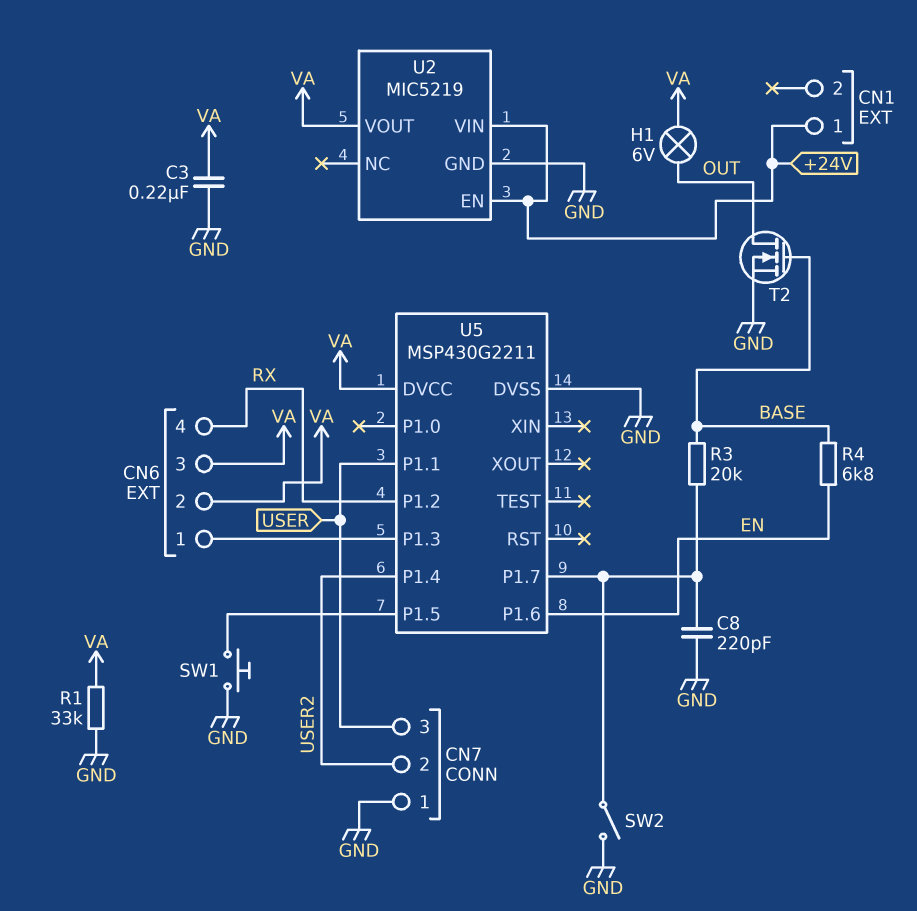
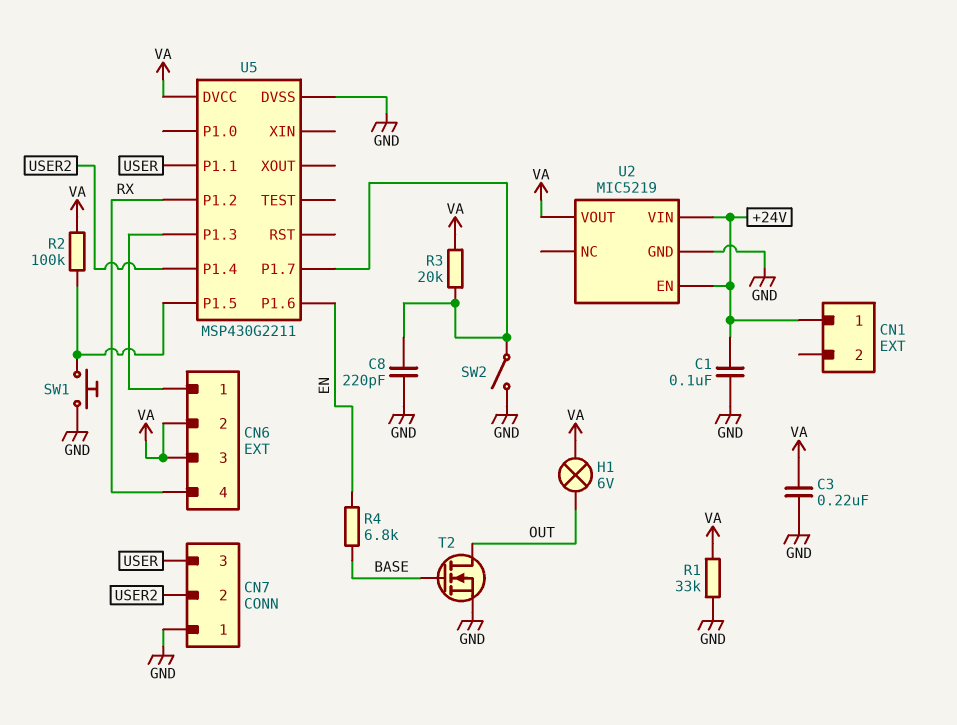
C1: none -> 100nF (+24V, GND)
R2: none -> 100k (U5/P1.5, VA)
R3: 20k (BASE, U5/P1.7) -> 20k (U5/P1.7, VA)

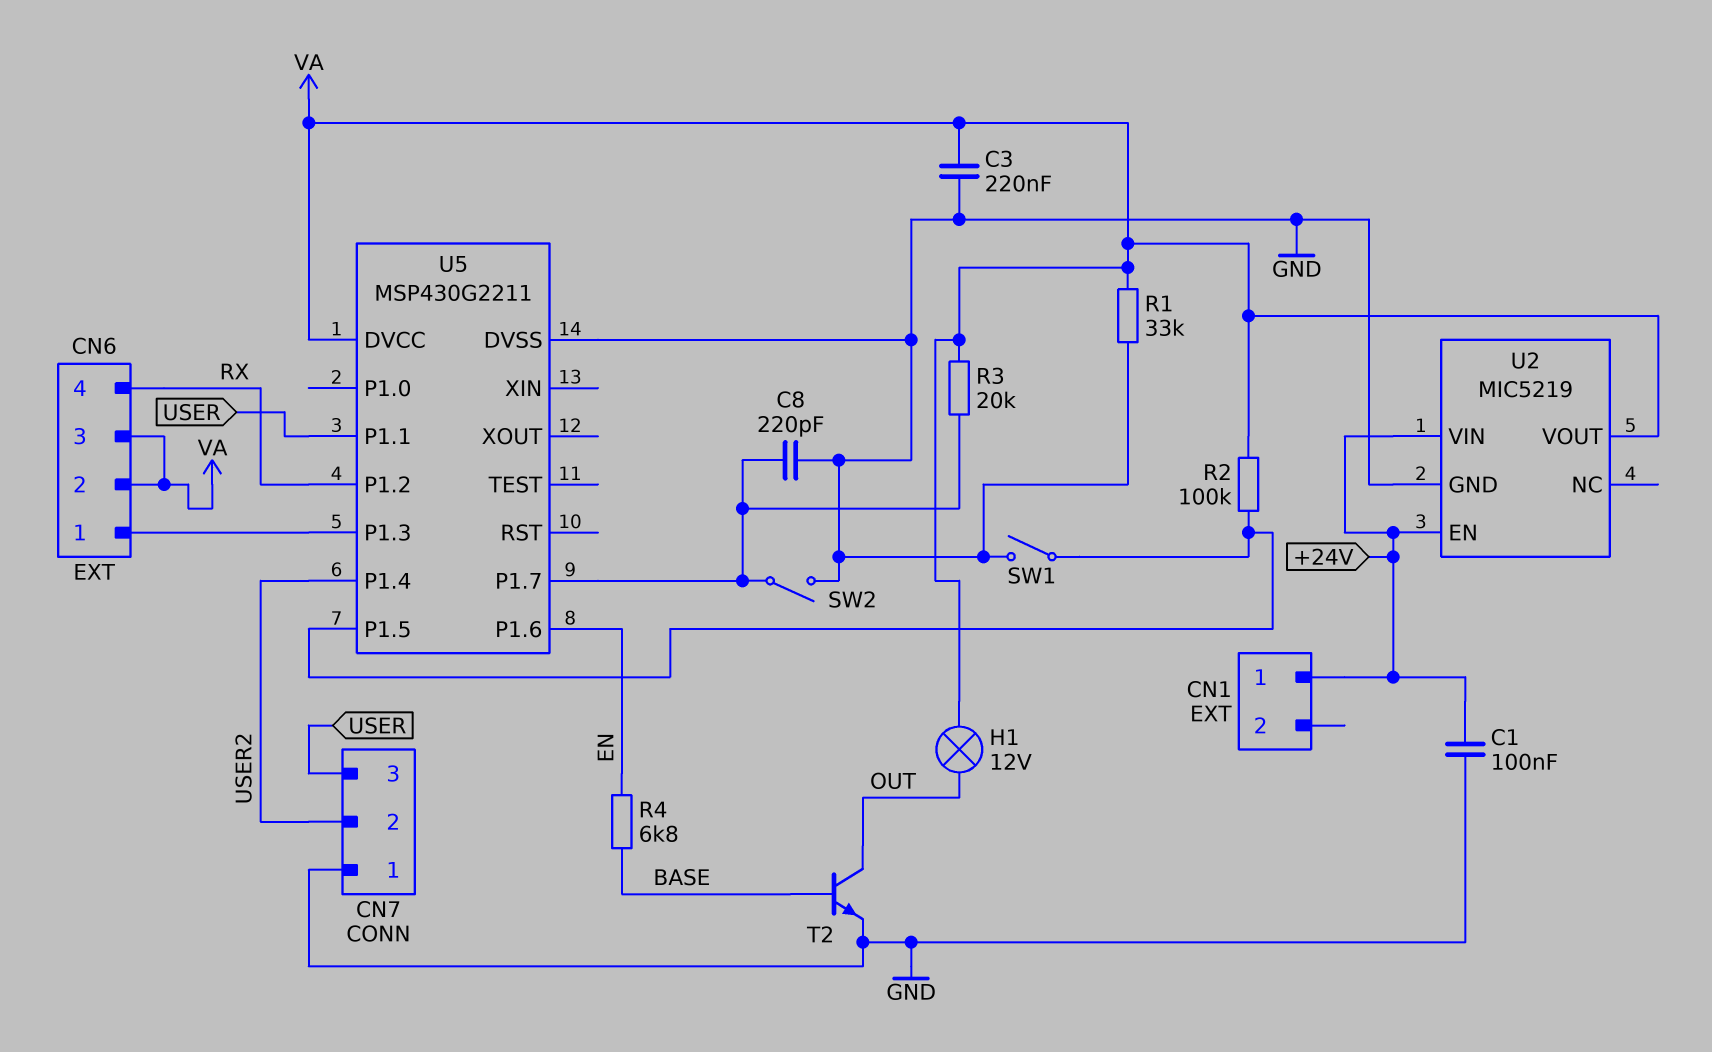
H1: lamp 6V (OUT, VA) -> lamp 12V (OUT, VA)
SW1: button (GND, U5/P1.5) -> switch (GND, U5/P1.5)
T2: NMOS (G BASE, D OUT, S GND) -> NPN (B BASE, C OUT, E GND)

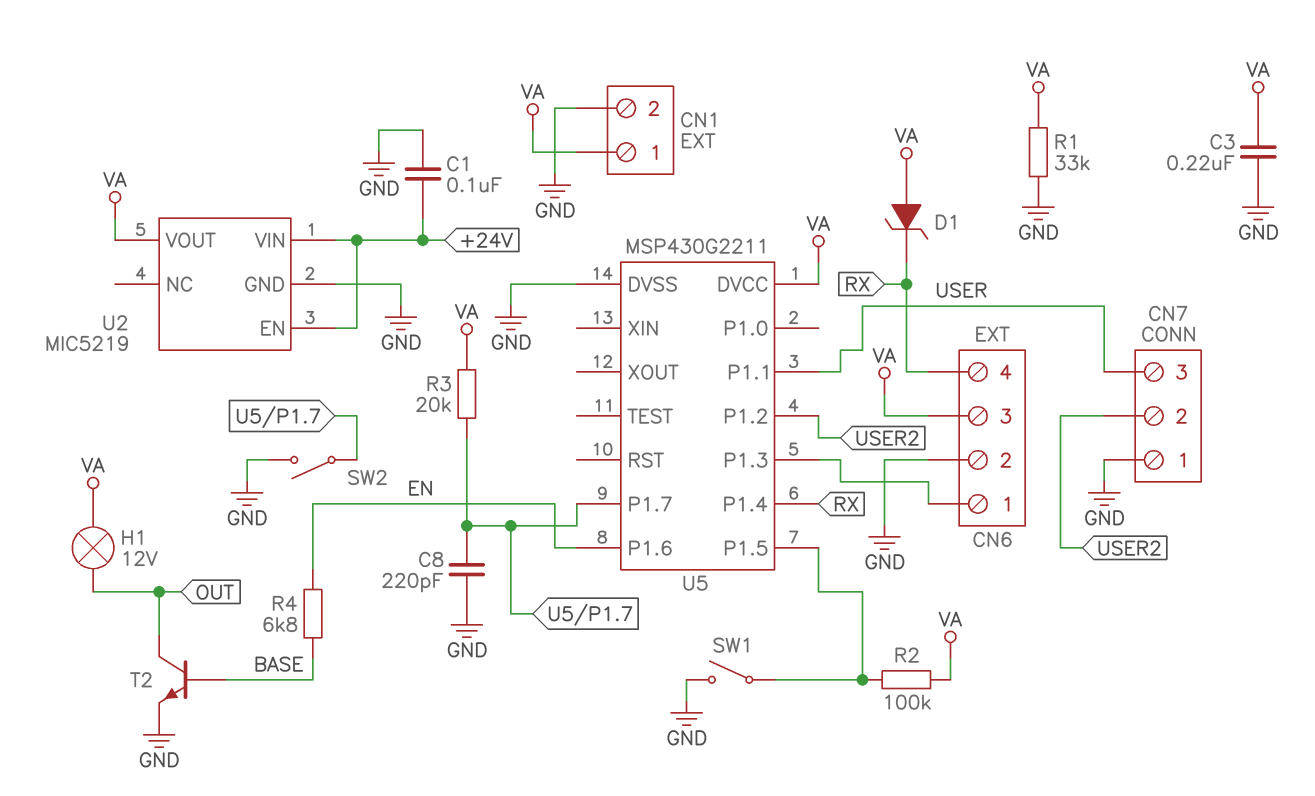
CN1 pin 1: +24V -> VA
CN1 pin 2: none -> GND
CN6 pin 2: VA -> GND
D1: none -> zener (A VA, K RX)
U5 pin P1.2: RX -> USER2
U5 pin P1.4: USER2 -> RX

